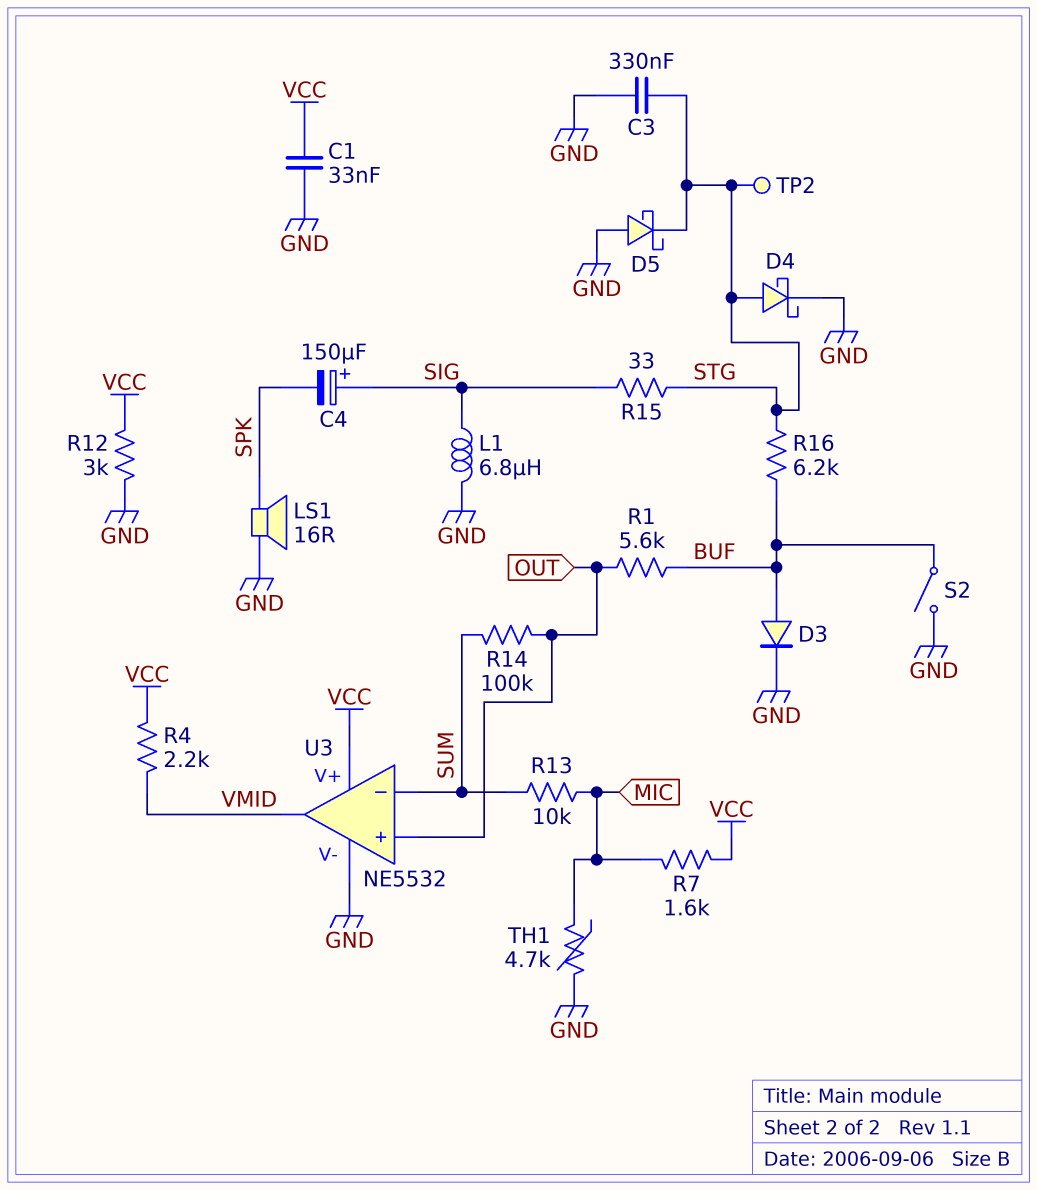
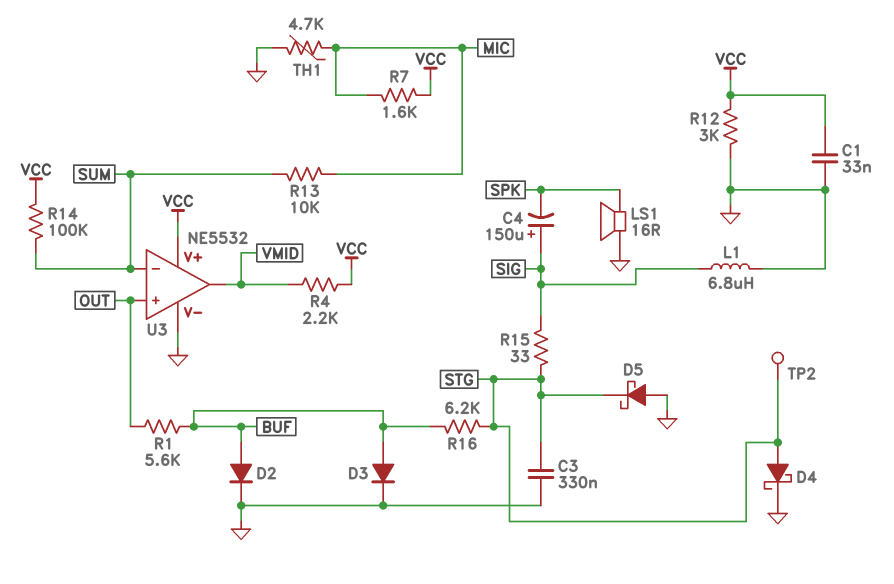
D2: none -> diode (A BUF, K GND)
R14: 100k (OUT, SUM) -> 100k (SUM, VCC)
S2: switch (BUF, GND) -> none

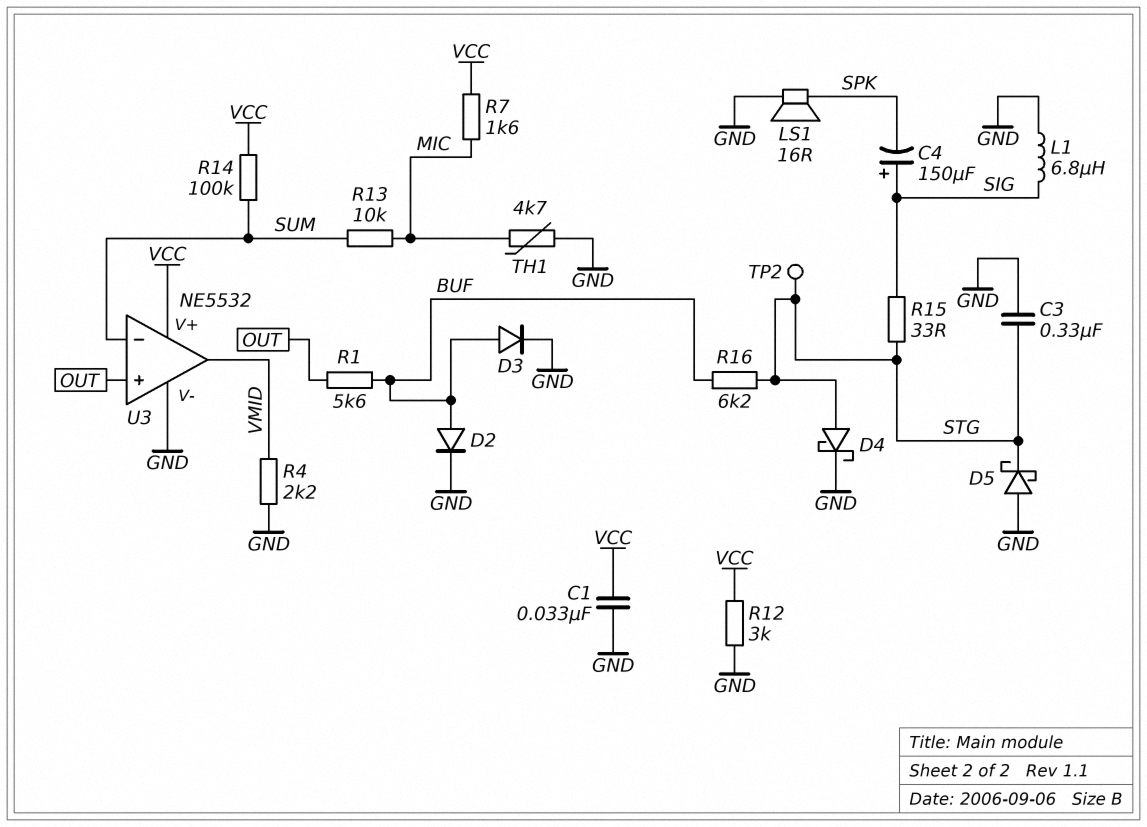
R4: 2.2k (VCC, VMID) -> 2.2k (GND, VMID)

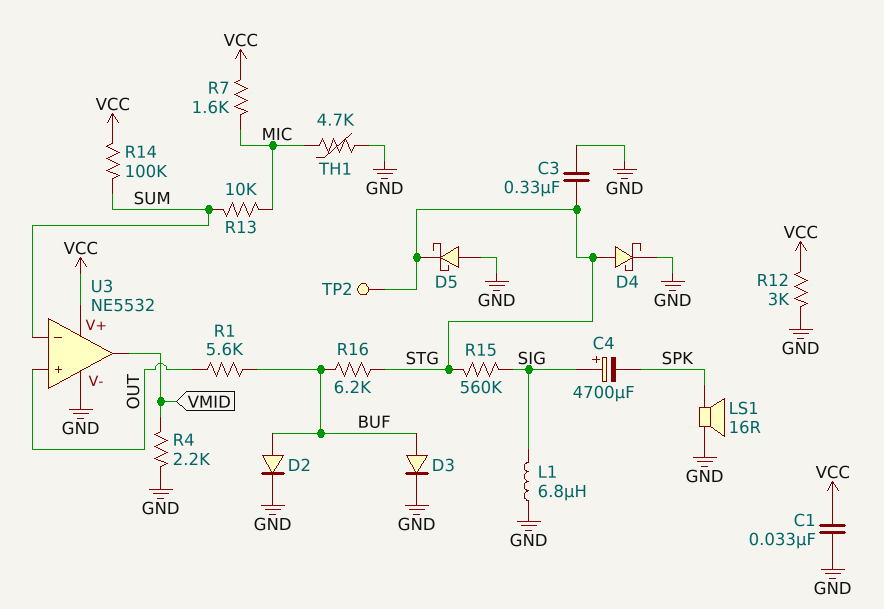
C4: 150uF (plus SIG, minus SPK) -> 4700uF (plus SIG, minus SPK)
R15: 33 (SIG, STG) -> 560k (SIG, STG)

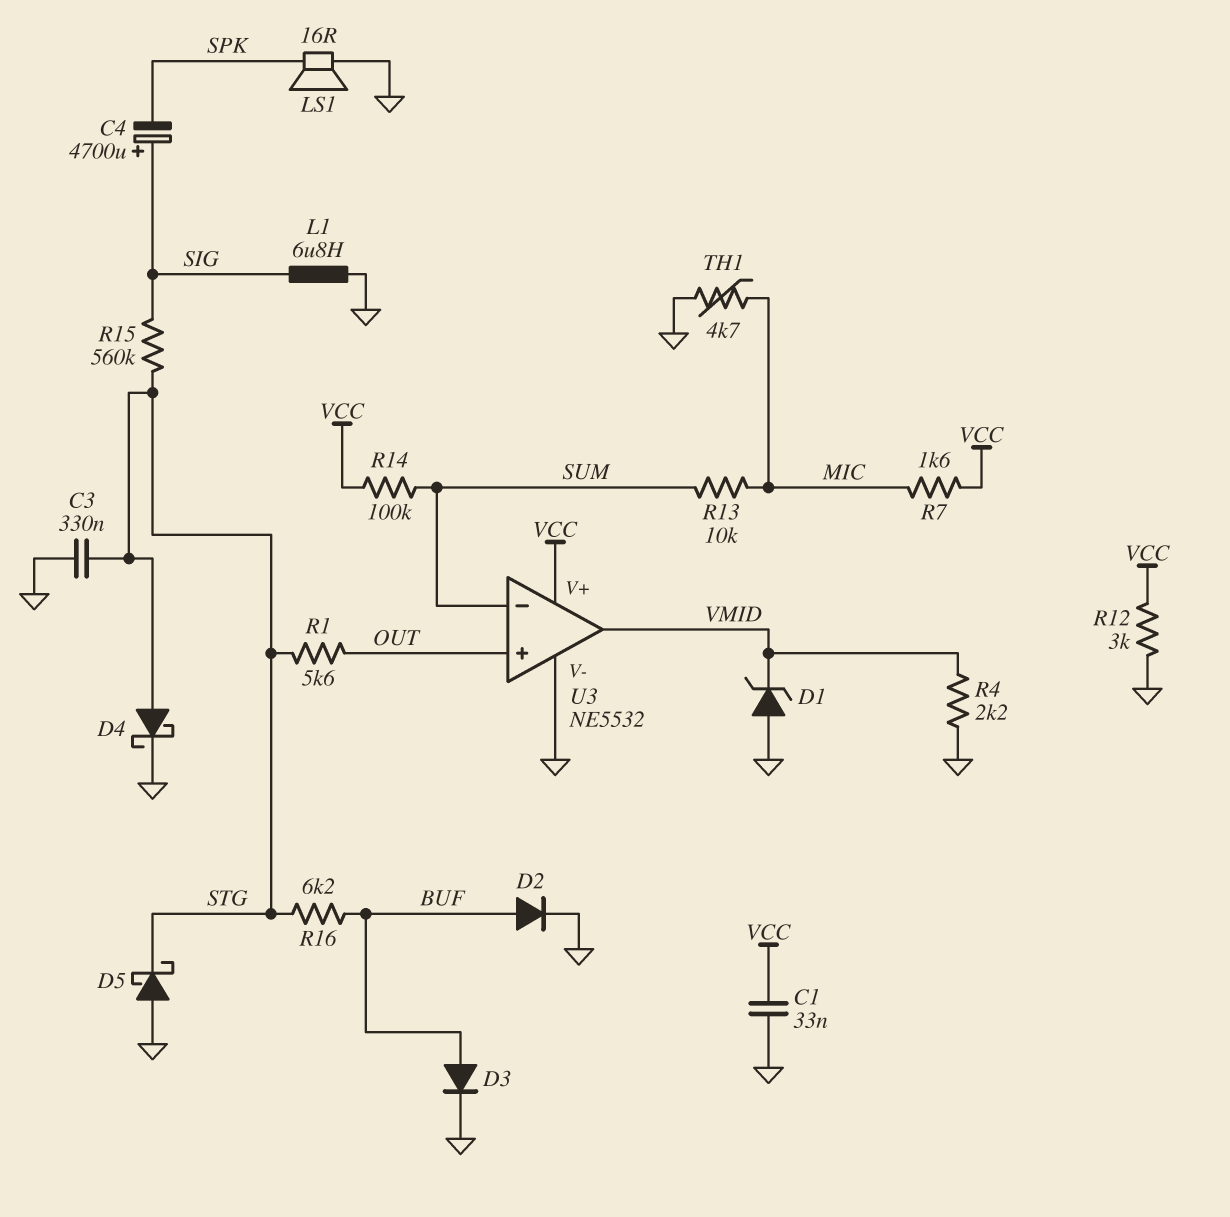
D1: none -> zener (A GND, K VMID)
R1: 5.6k (BUF, OUT) -> 5.6k (OUT, STG)
TP2: test point (STG) -> none

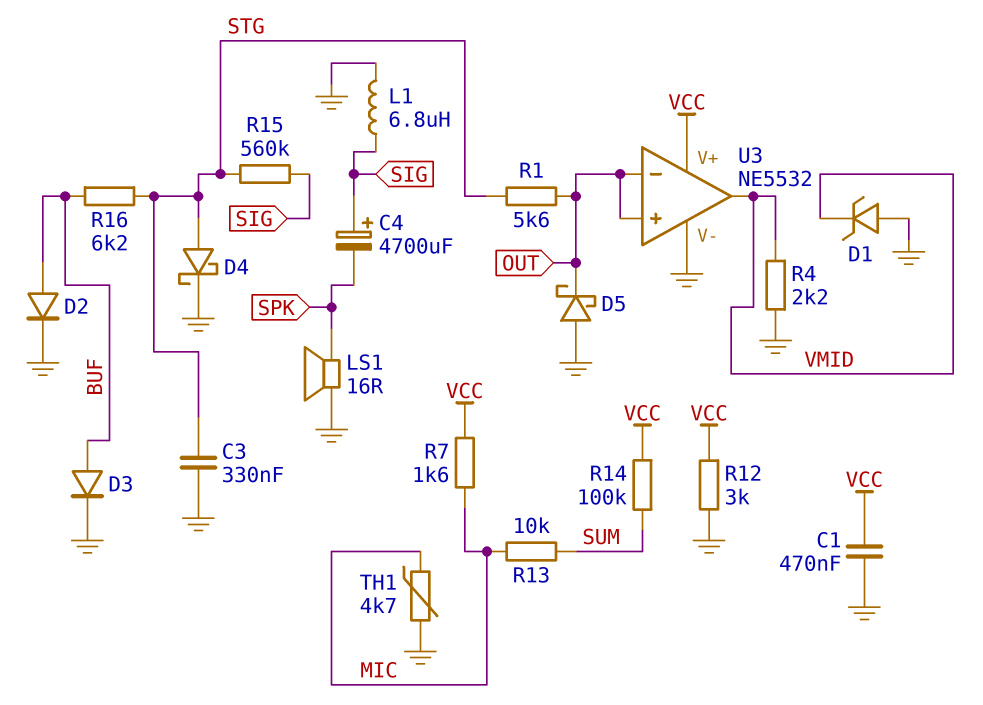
C1: 33nF (GND, VCC) -> 470nF (GND, VCC)
D5: schottky (A GND, K STG) -> schottky (A GND, K OUT)
U3 pin in-: SUM -> OUT

